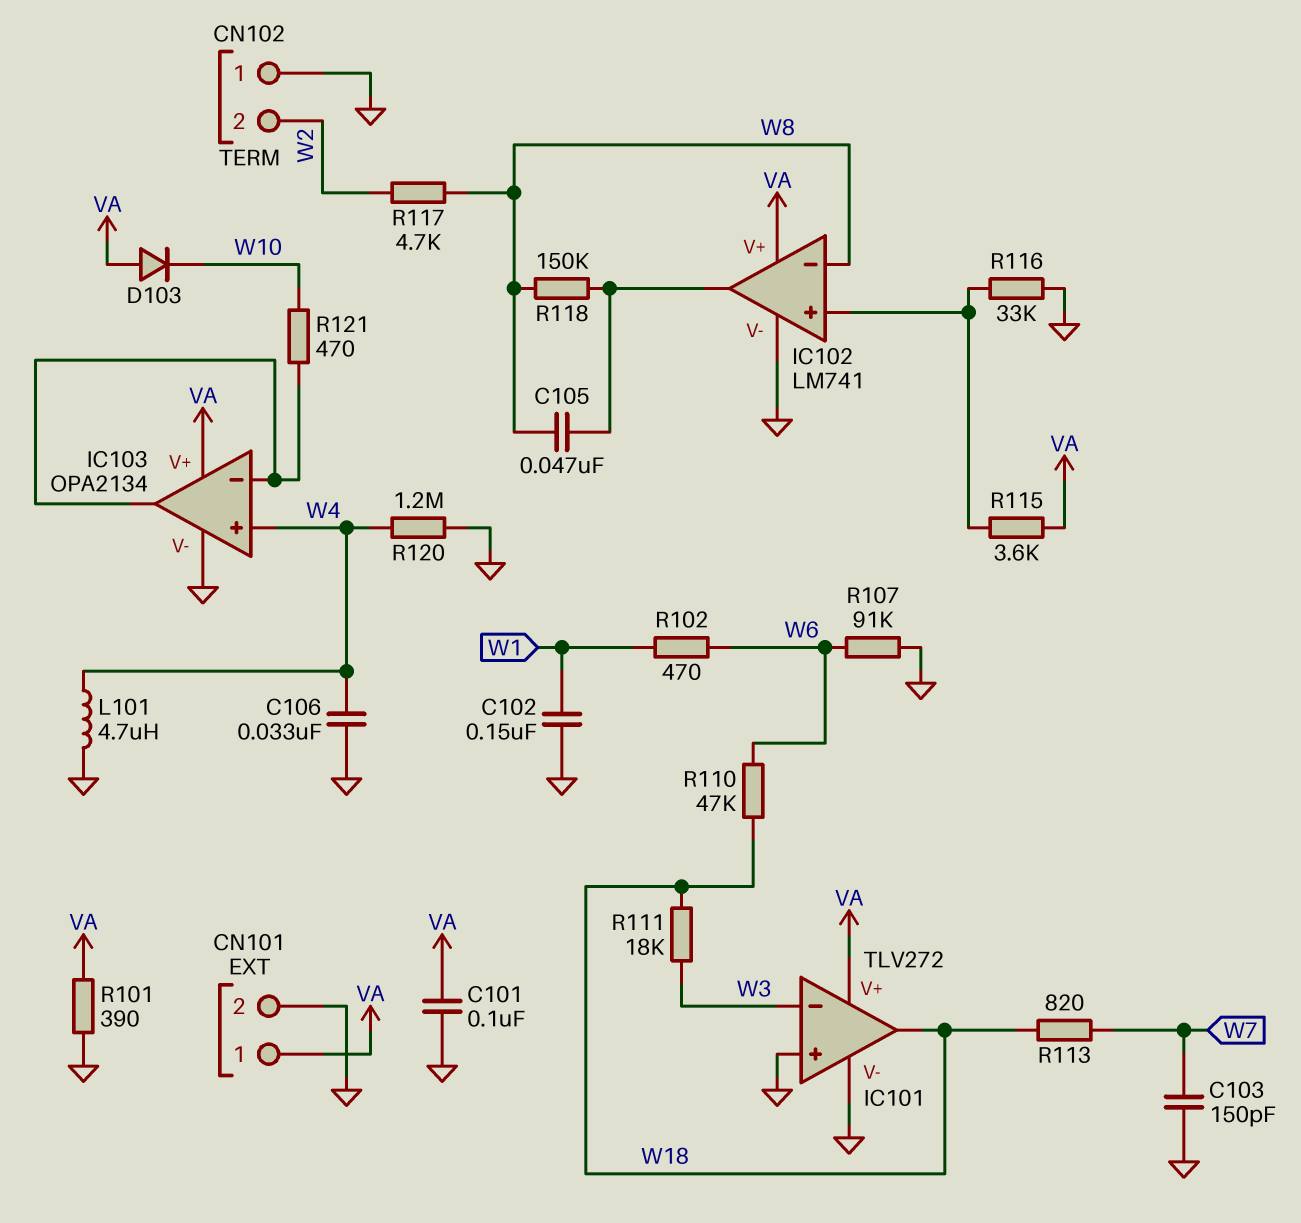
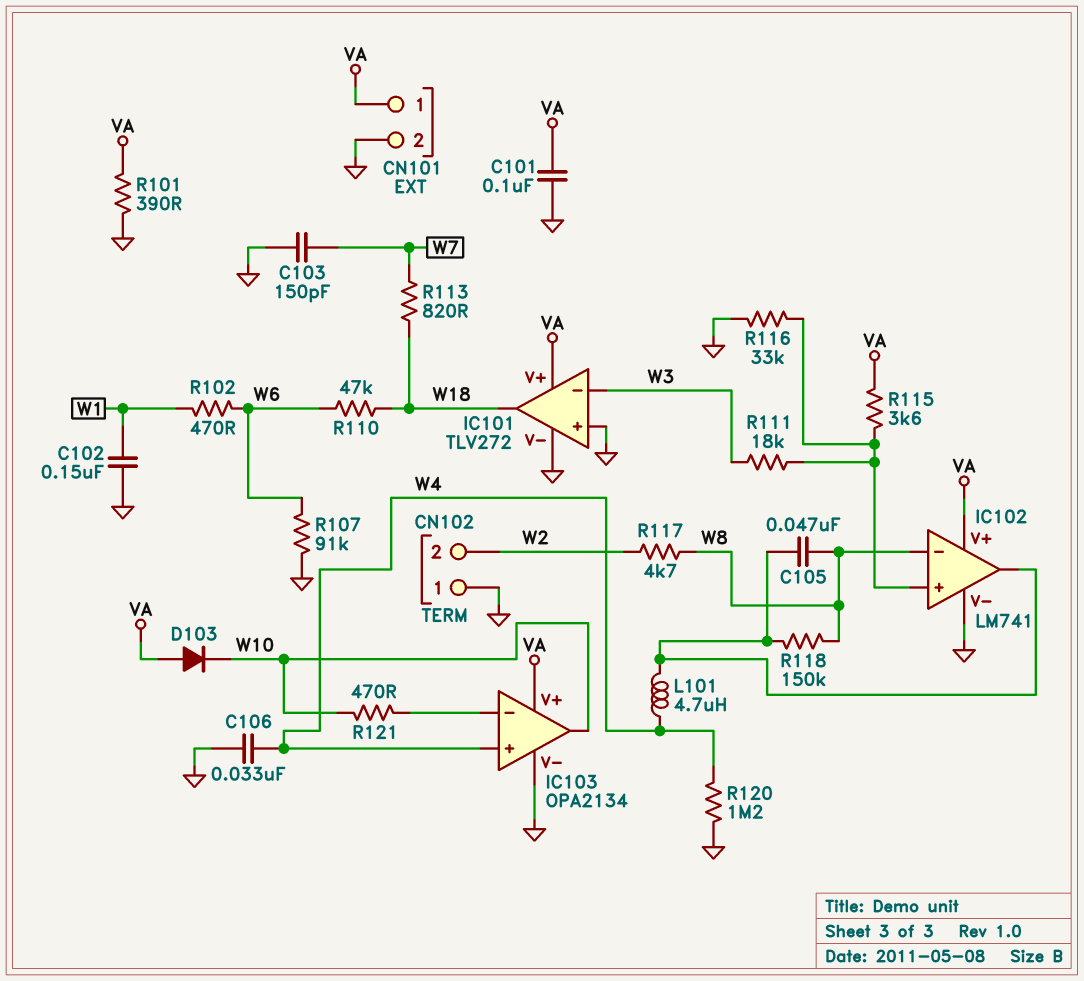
IC103 pin out: IC103/in- -> W10
L101: 4.7uH (GND, W4) -> 4.7uH (IC102/out, W4)
R111: 18k (W3, W18) -> 18k (IC102/in+, W3)

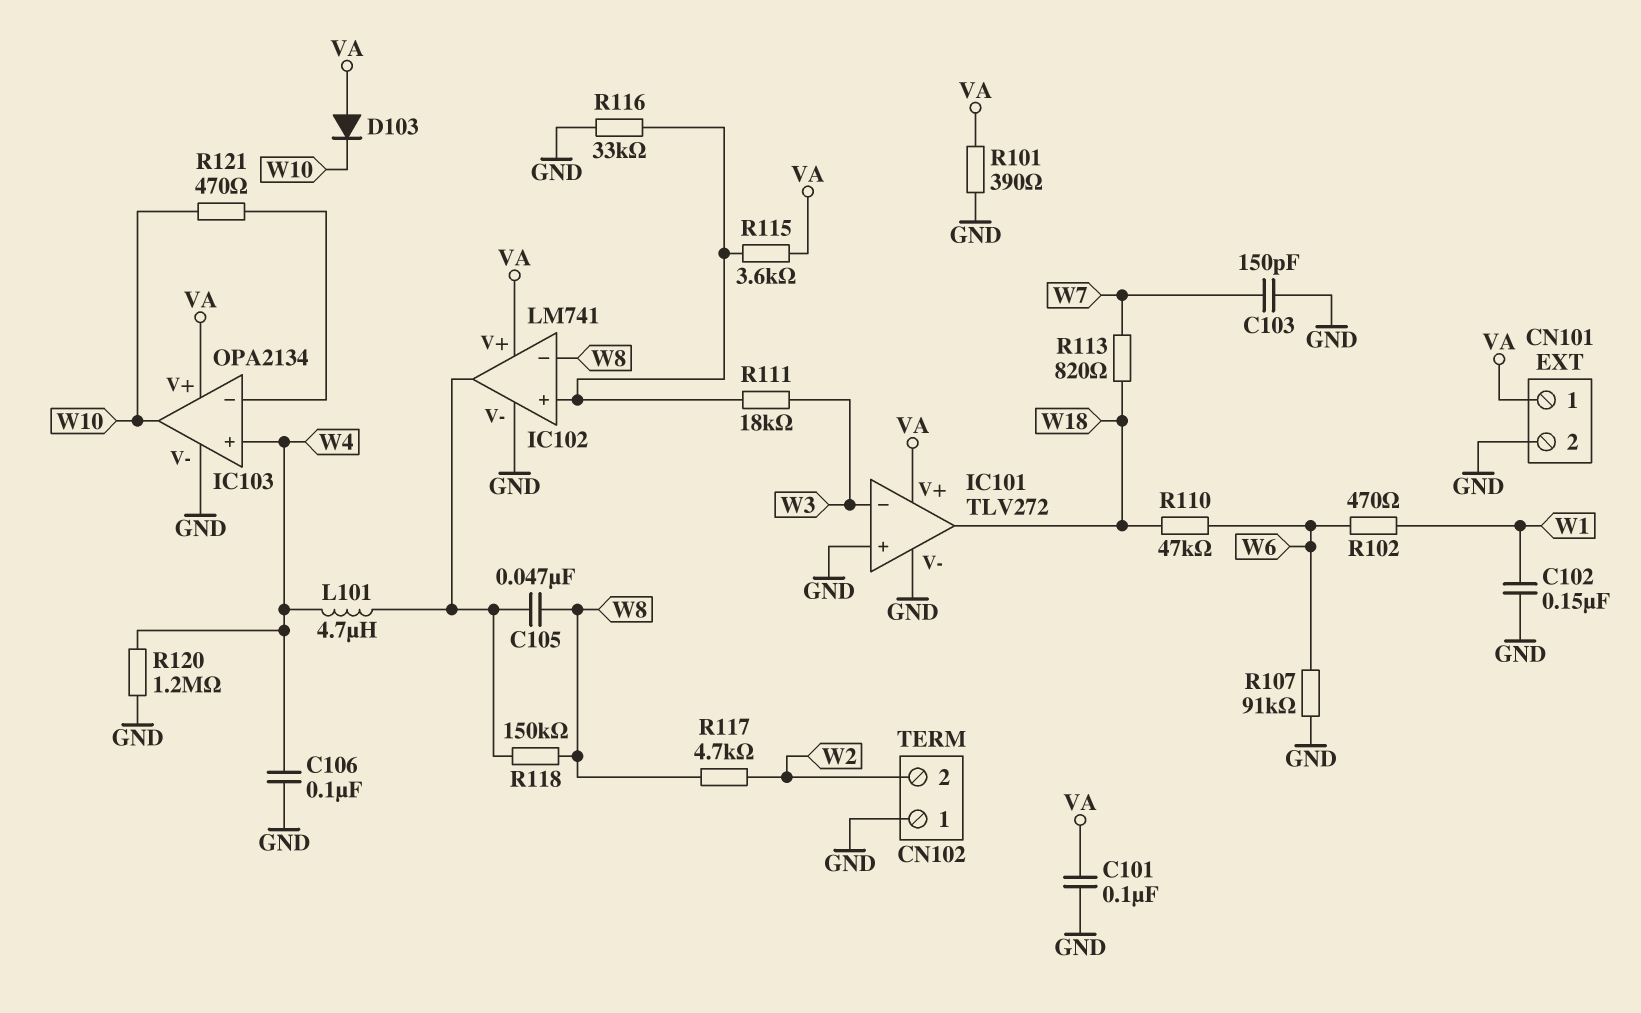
C106: 33nF (GND, W4) -> 100nF (GND, W4)

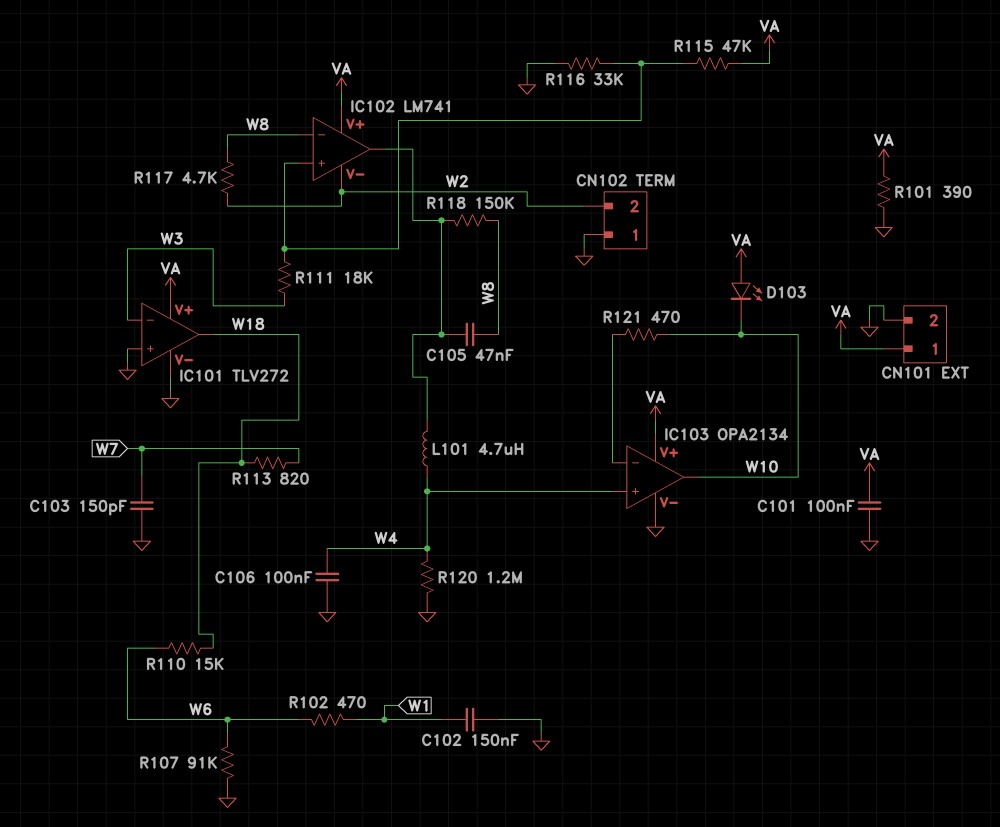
D103: diode (A VA, K W10) -> LED (A VA, K W10)
IC102 pin V-: GND -> W2
R110: 47k (W6, W18) -> 15k (W6, W18)
R115: 3.6k (IC102/in+, VA) -> 47k (IC102/in+, VA)

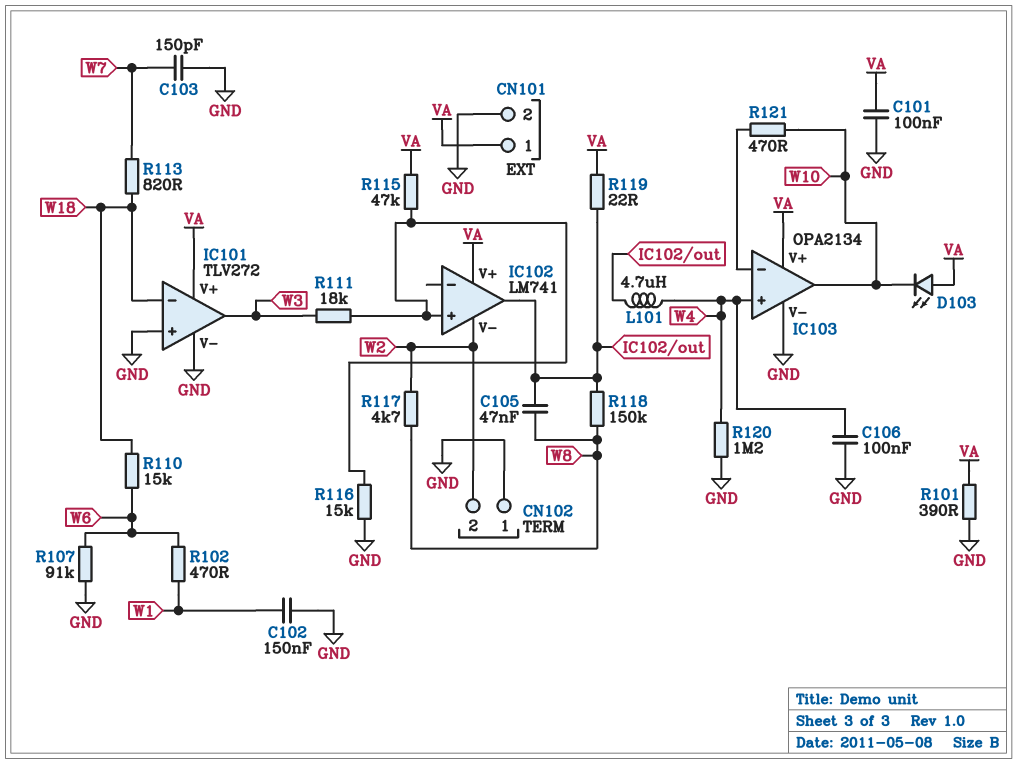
IC101 pin in-: W3 -> W18
IC101 pin out: W18 -> W3
IC102 pin in-: W8 -> none
R116: 33k (GND, IC102/in+) -> 15k (GND, IC102/in+)
R119: none -> 22 (IC102/out, VA)

